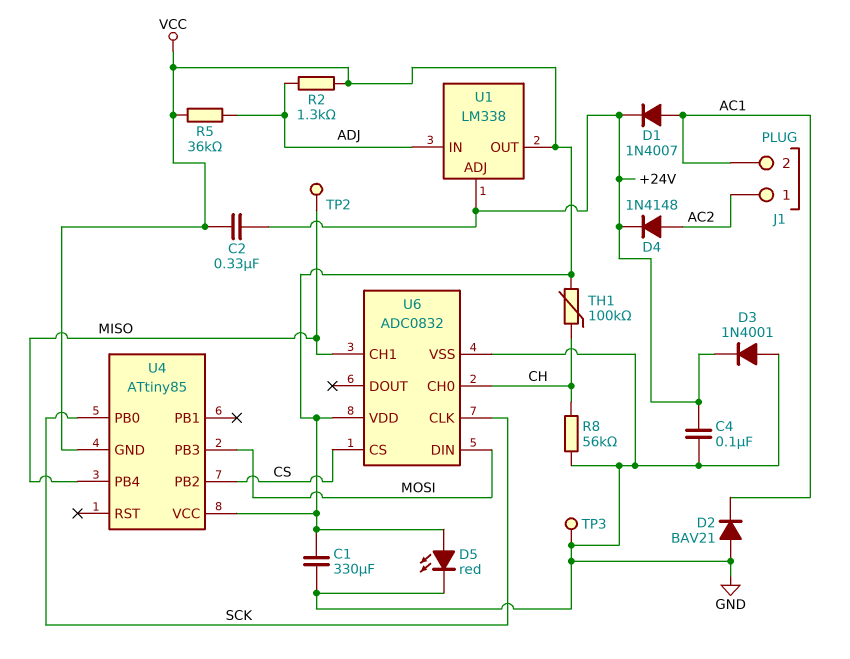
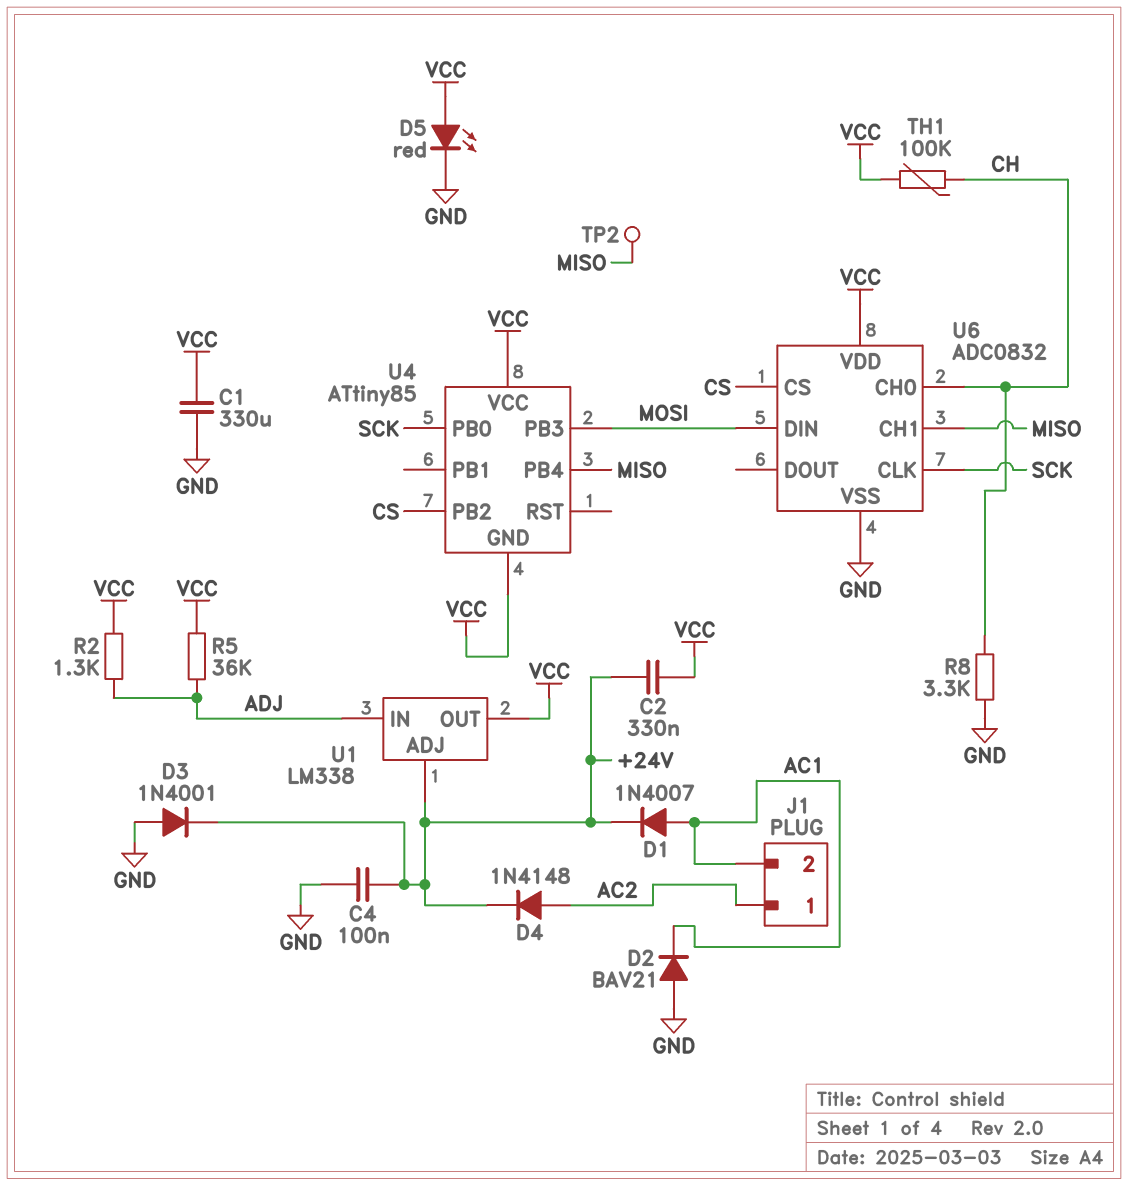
R8: 56k (CH, GND) -> 3.3k (CH, GND)
TP3: test point (GND) -> none

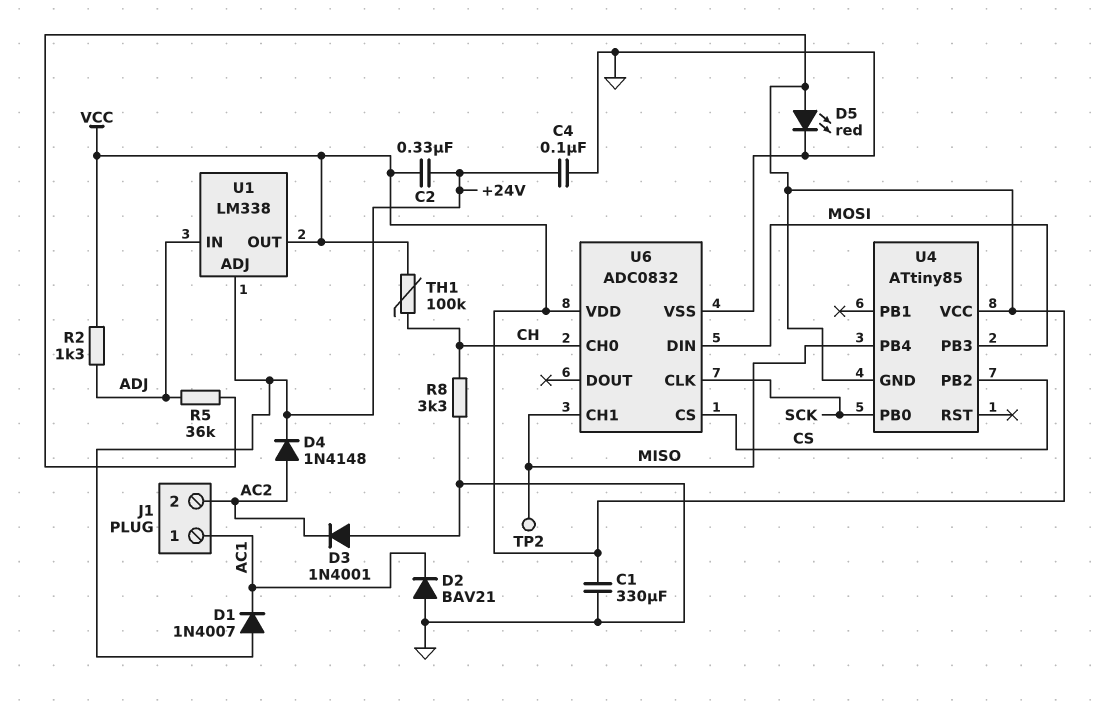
D1: diode 1N4007 (A AC1, K +24V) -> diode 1N4007 (A +24V, K AC1)
D3: diode 1N4001 (A GND, K +24V) -> diode 1N4001 (A GND, K AC2)
J1 pin 1: AC2 -> AC1
J1 pin 2: AC1 -> AC2

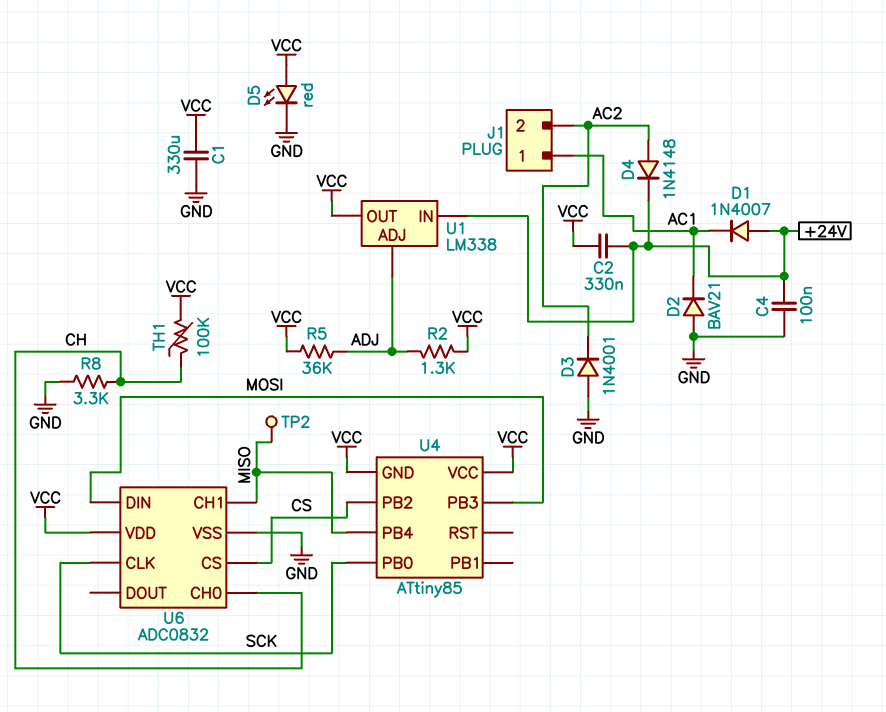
U1 pin ADJ: +24V -> ADJ
U1 pin IN: ADJ -> +24V

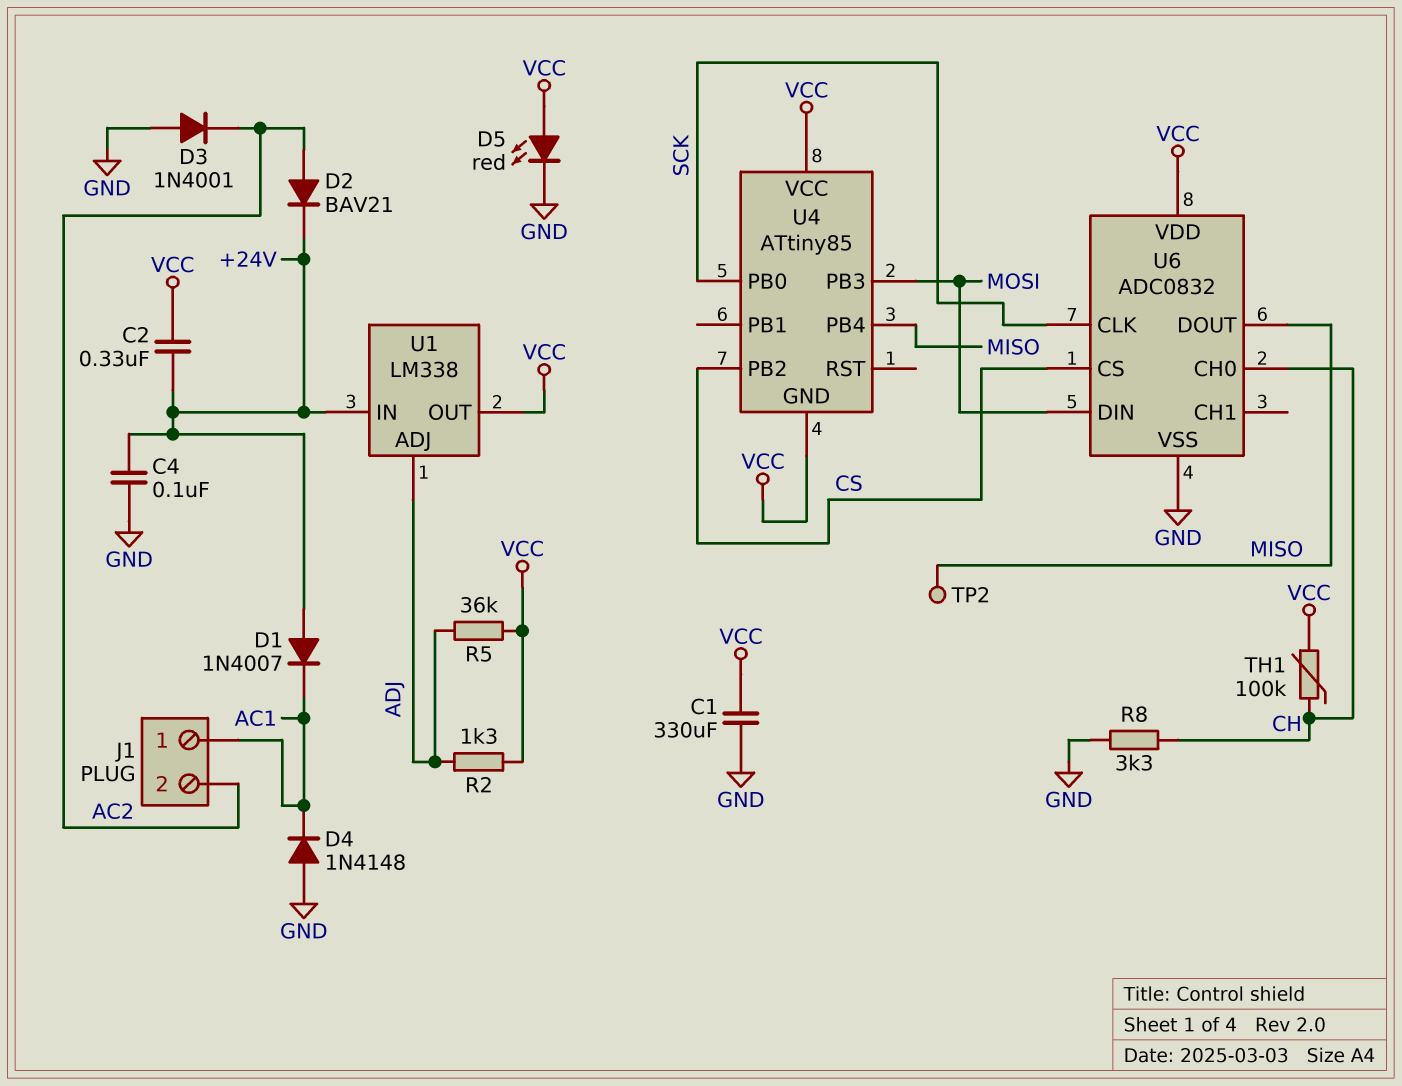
D2: diode BAV21 (A GND, K AC1) -> diode BAV21 (A AC2, K +24V)
D4: diode 1N4148 (A AC2, K +24V) -> diode 1N4148 (A GND, K AC1)
U6 pin CH1: MISO -> none
U6 pin DOUT: none -> MISO

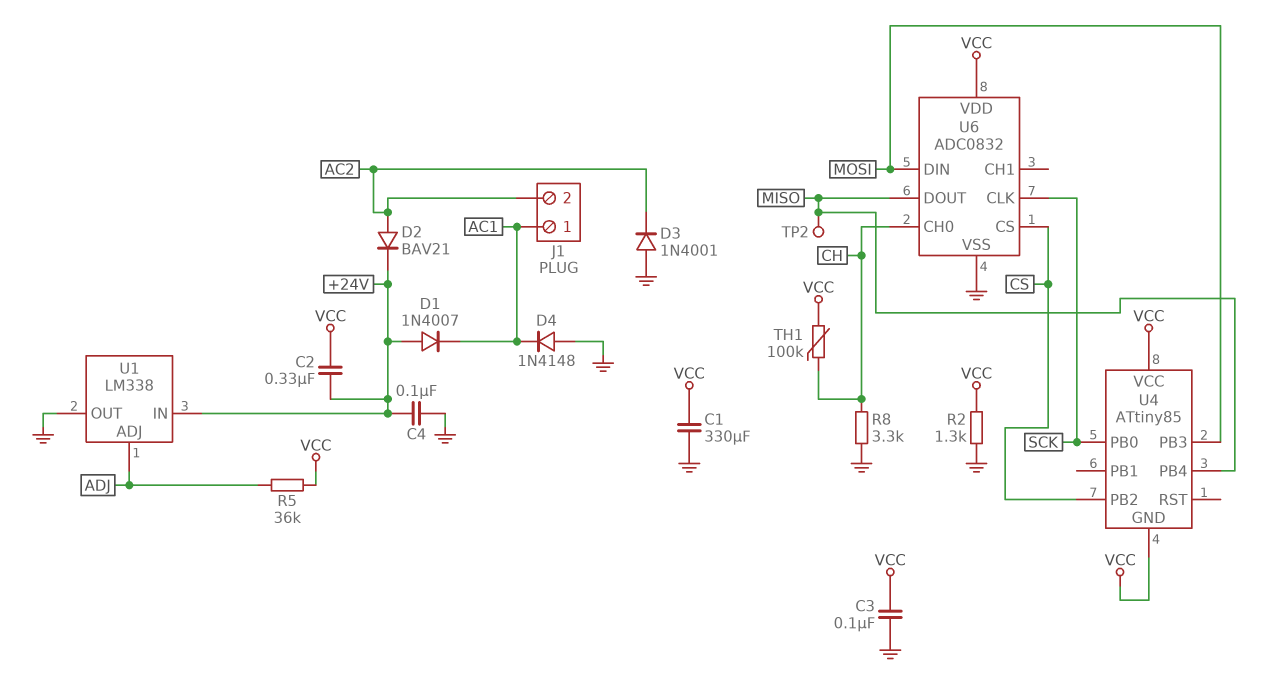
C3: none -> 100nF (GND, VCC)
D5: LED red (A VCC, K GND) -> none
R2: 1.3k (ADJ, VCC) -> 1.3k (GND, VCC)
U1 pin OUT: VCC -> GND

